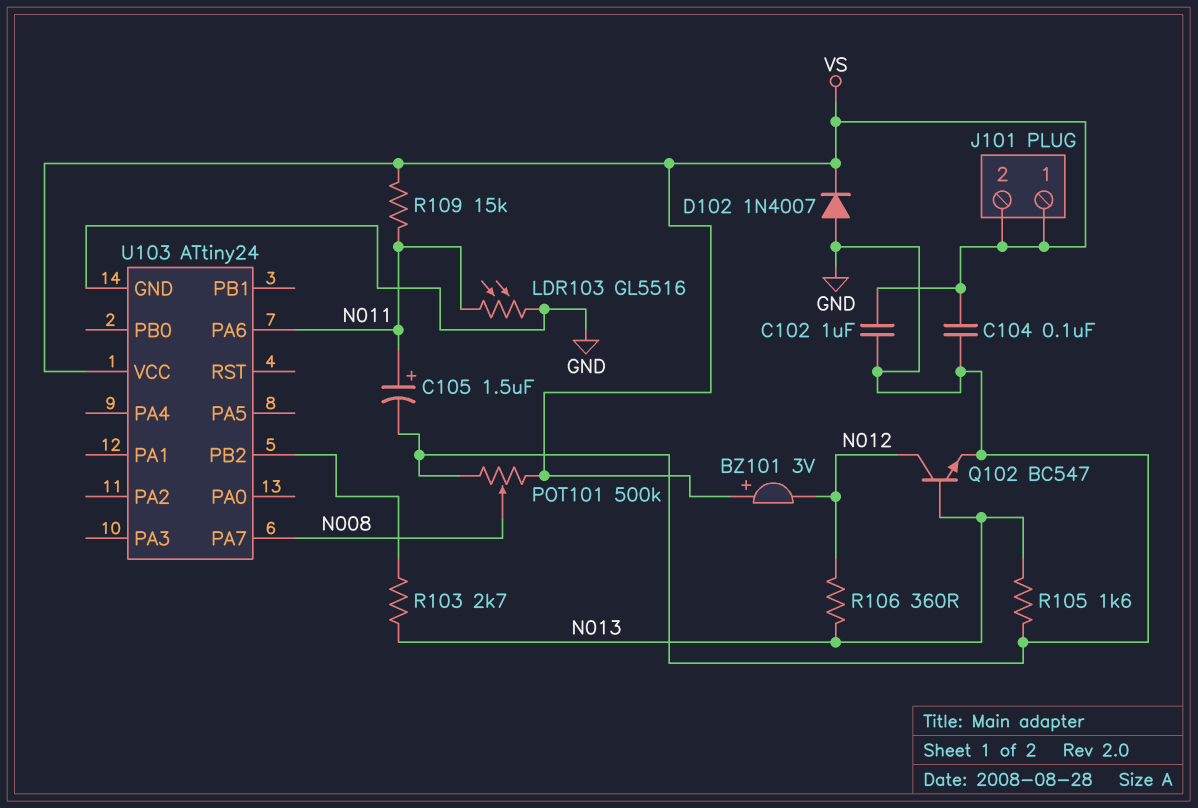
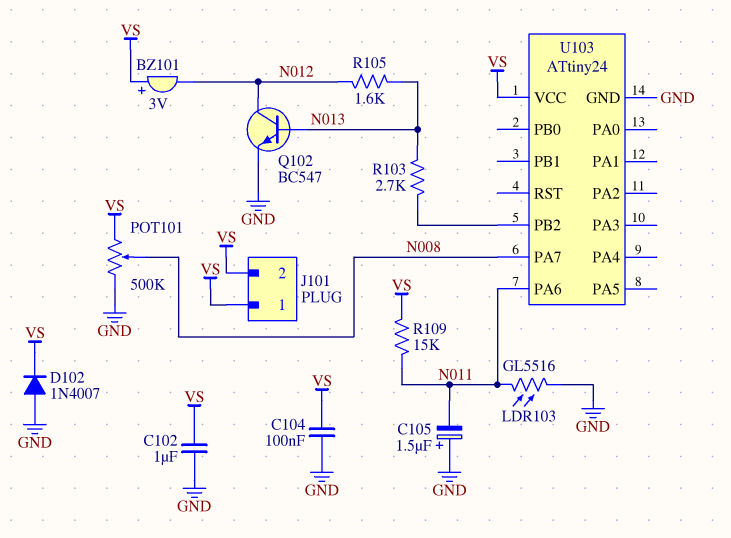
C105: 1.5uF (plus N011, minus GND) -> 1.5uF (plus GND, minus N011)
R105: 1.6k (GND, N013) -> 1.6k (N012, N013)
R106: 360 (N012, N013) -> none

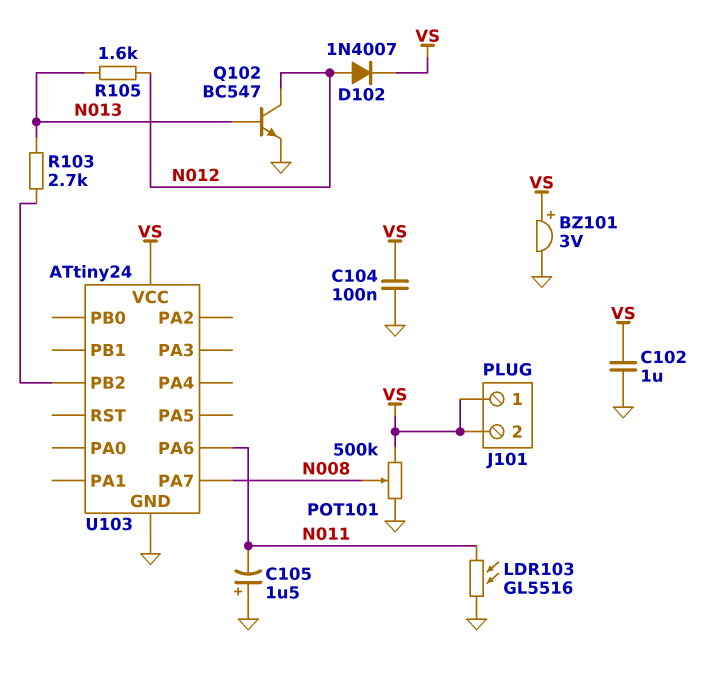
BZ101: buzzer 3V (plus VS, minus N012) -> buzzer 3V (plus VS, minus GND)
D102: diode 1N4007 (A GND, K VS) -> diode 1N4007 (A N012, K VS)
R109: 15k (N011, VS) -> none

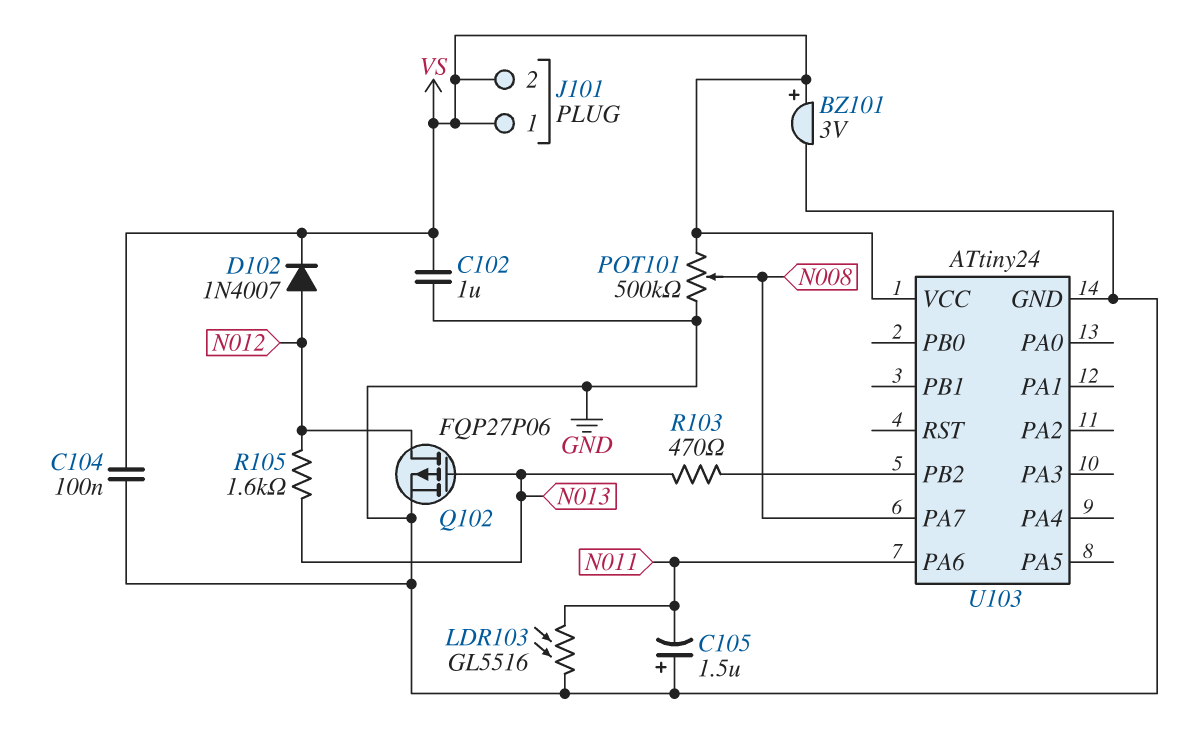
Q102: NPN BC547 (B N013, C N012, E GND) -> PMOS FQP27P06 (G N013, D N012, S GND)
R103: 2.7k (N013, U103/PB2) -> 470 (N013, U103/PB2)

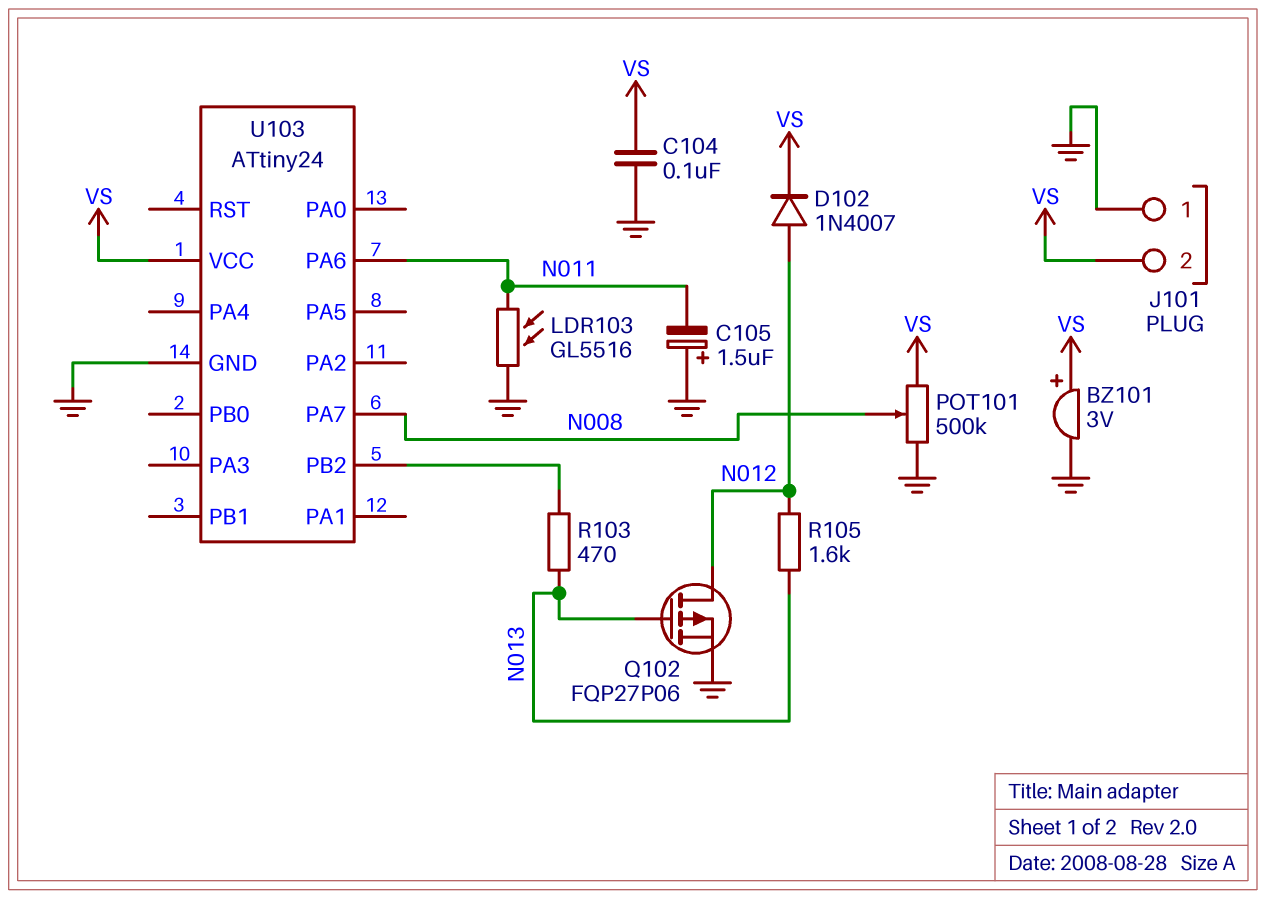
C102: 1uF (GND, VS) -> none
J101 pin 1: VS -> GND

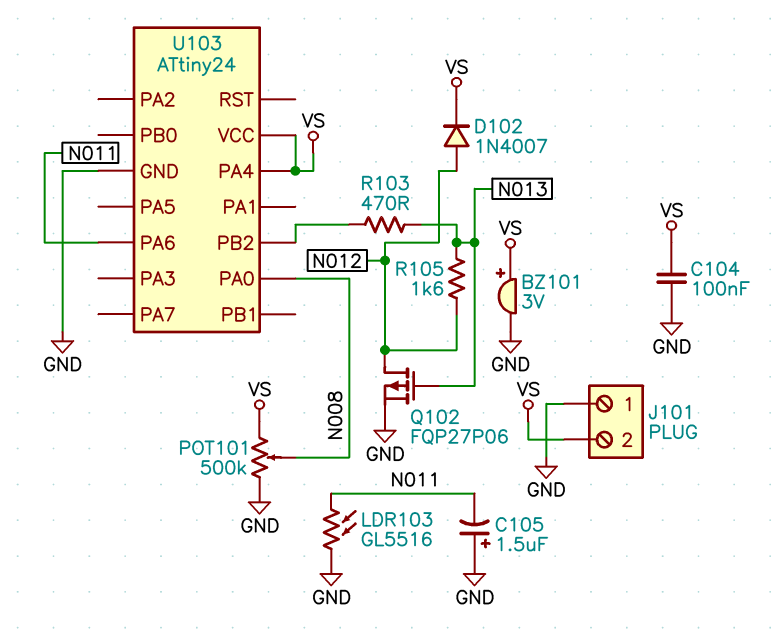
U103 pin PA0: none -> N008
U103 pin PA4: none -> VS
U103 pin PA7: N008 -> none

